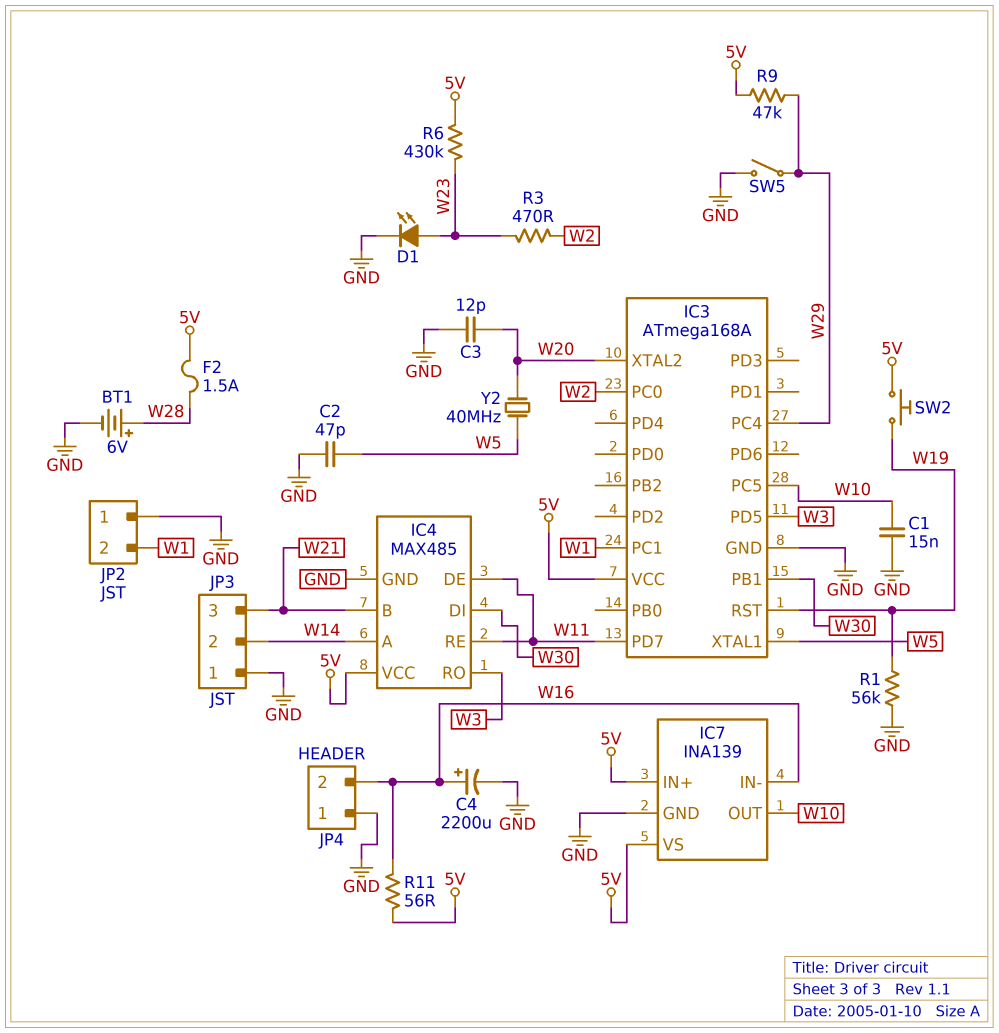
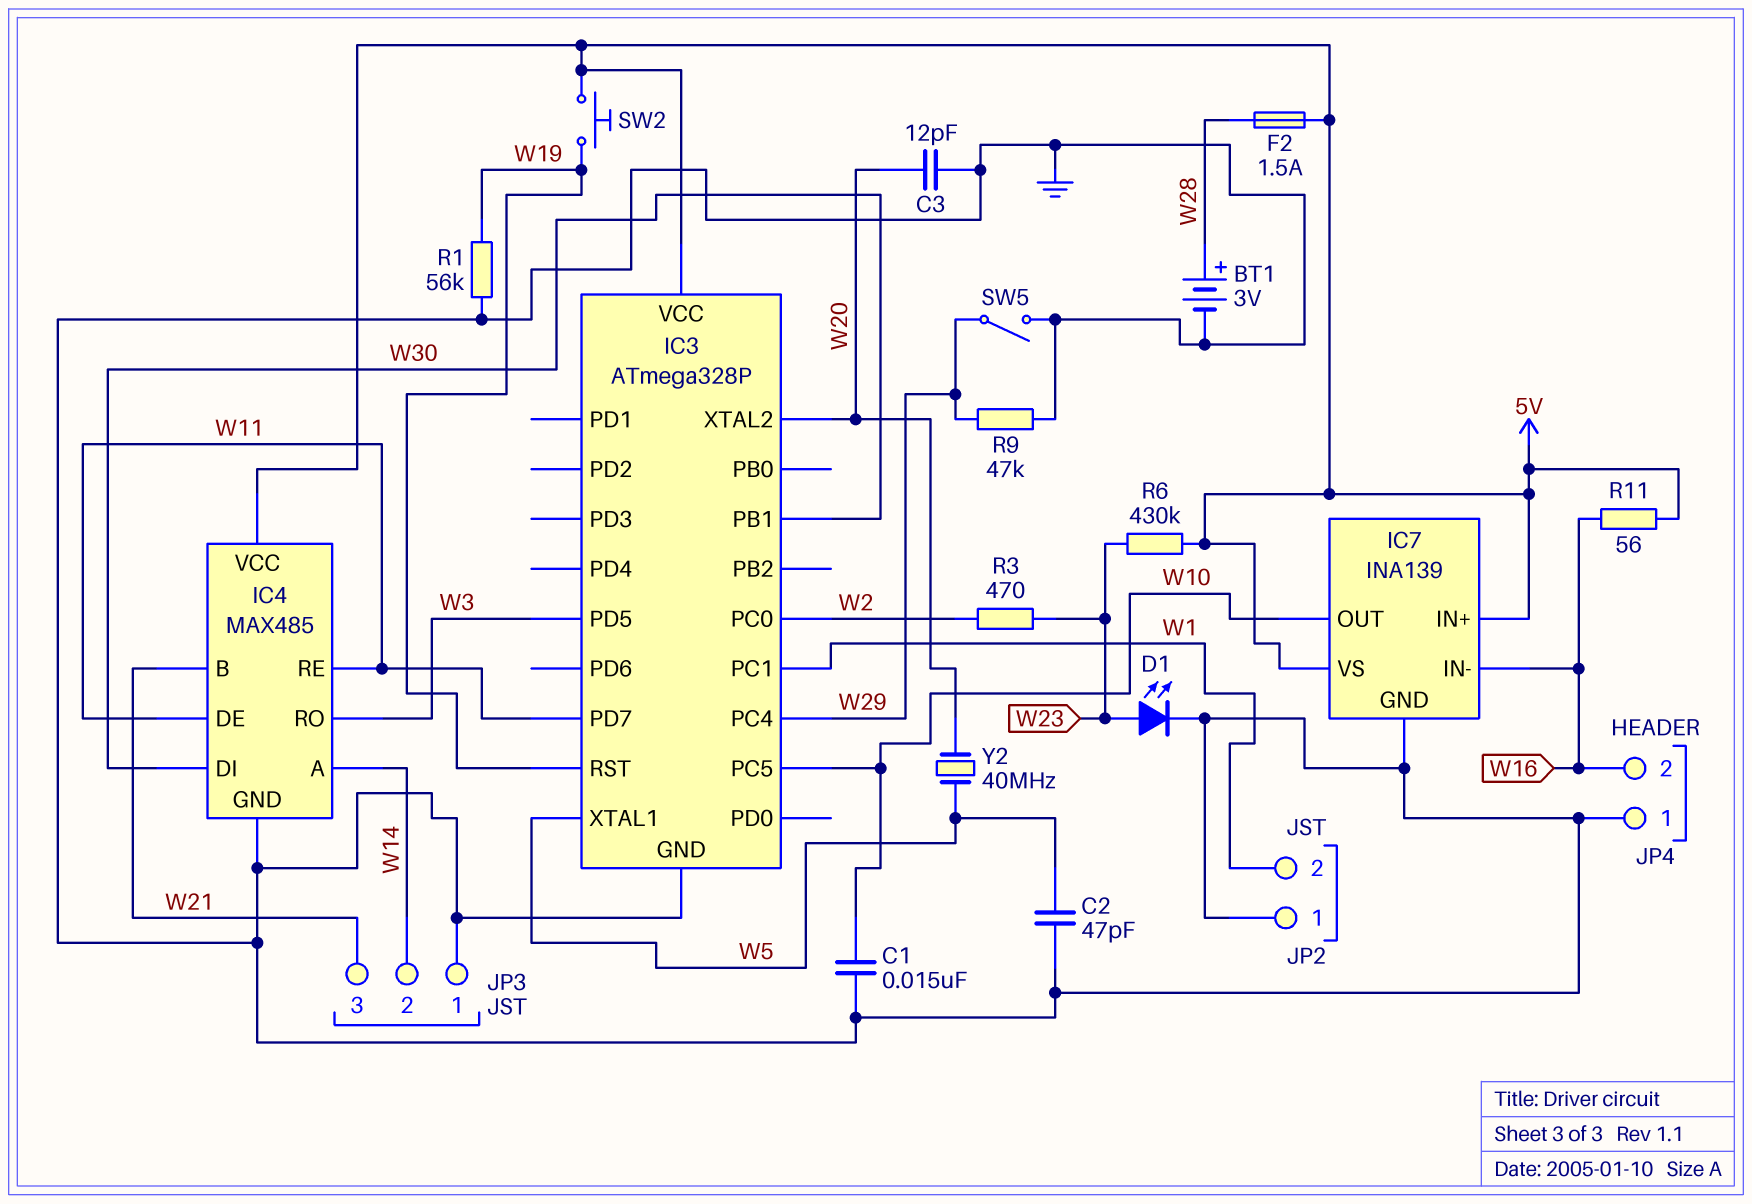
BT1: 6V (plus W28, minus GND) -> 3V (plus W28, minus GND)
C4: 2200uF (plus W16, minus GND) -> none
IC3: ATmega168A -> ATmega328P
R9: 47k (5V, W29) -> 47k (GND, W29)

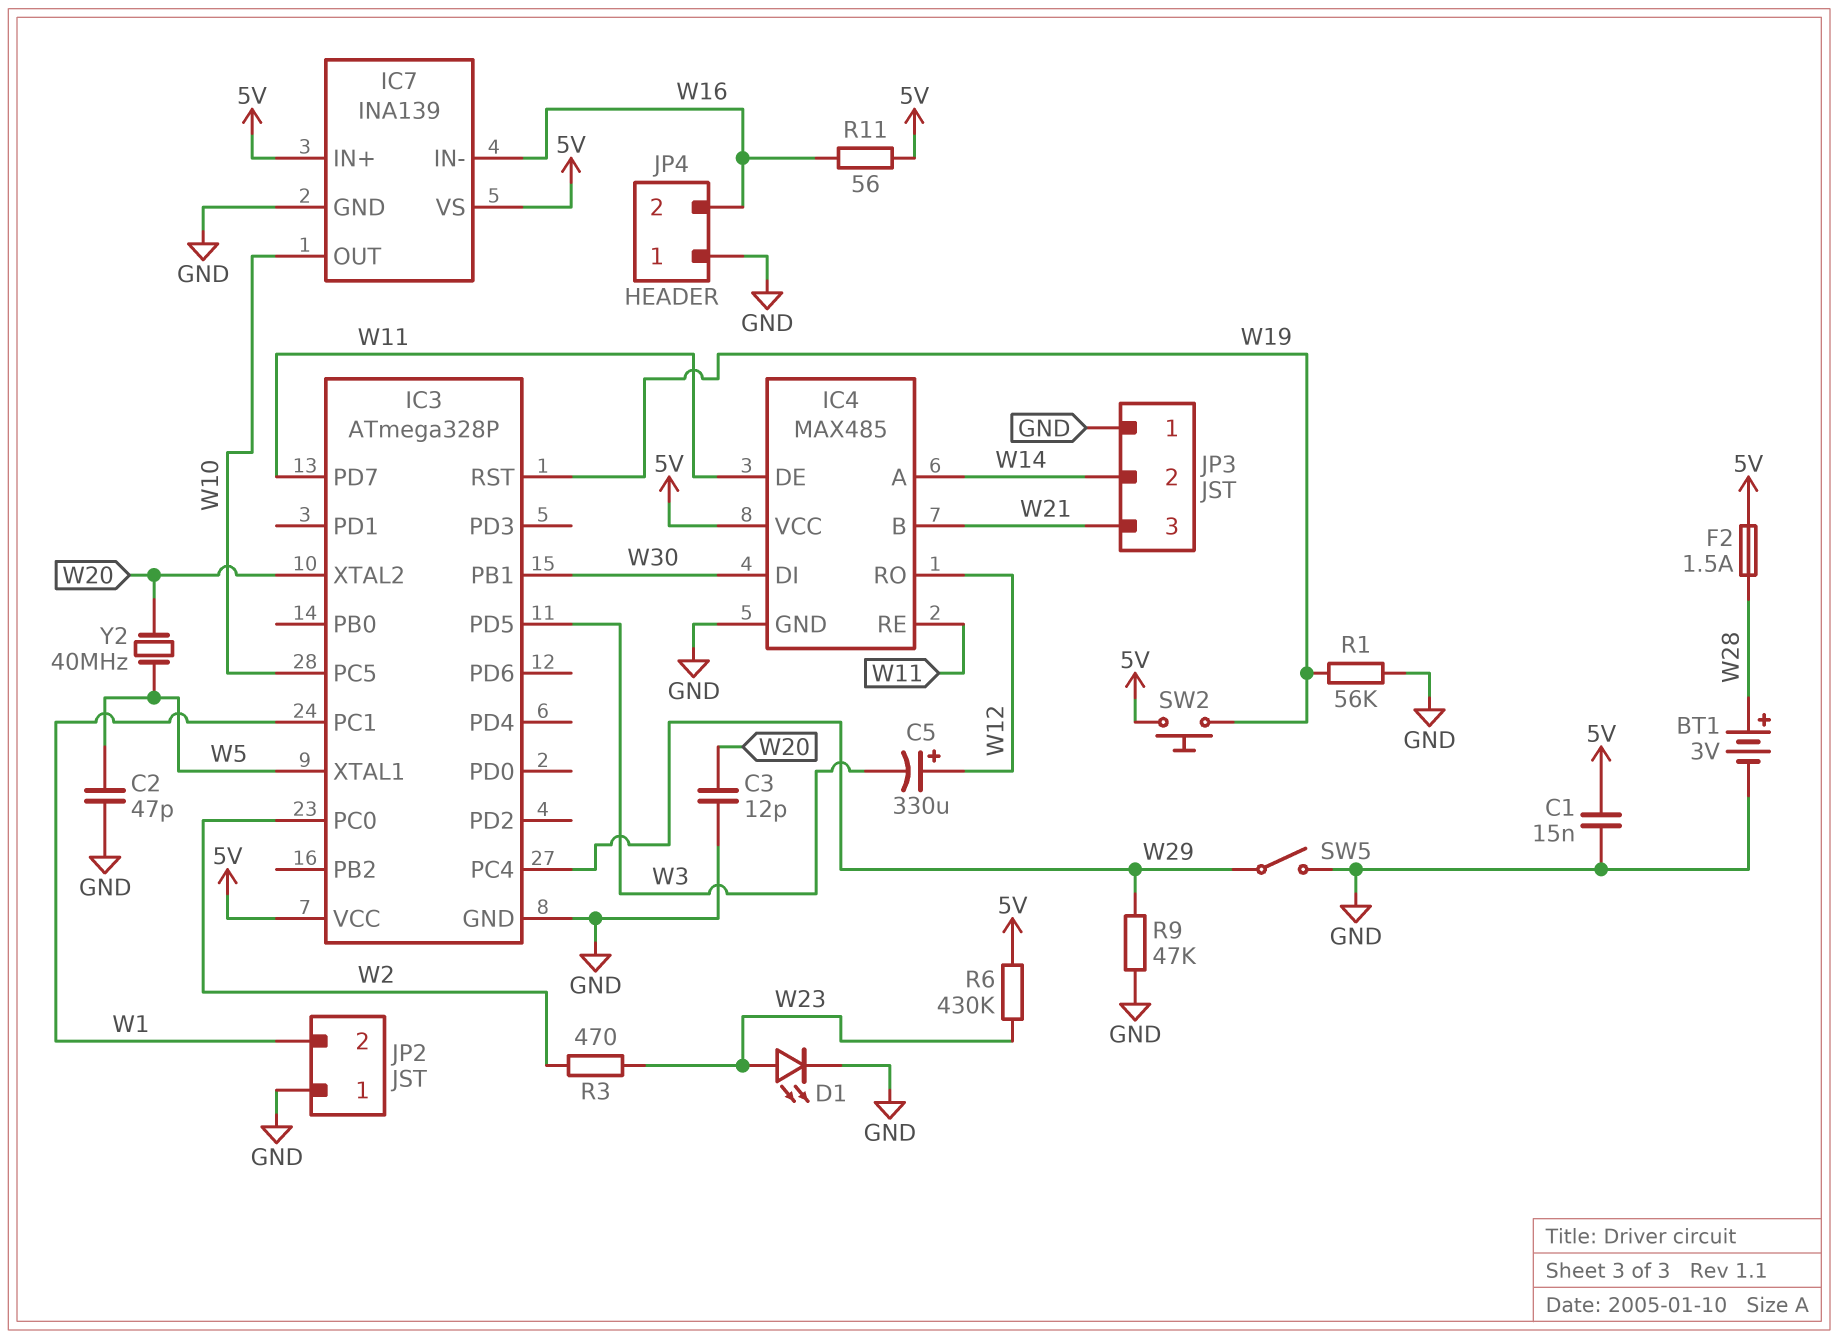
C1: 15nF (GND, W10) -> 15nF (5V, GND)
C5: none -> 330uF (plus W12, minus W3)
IC4 pin RO: W3 -> W12

